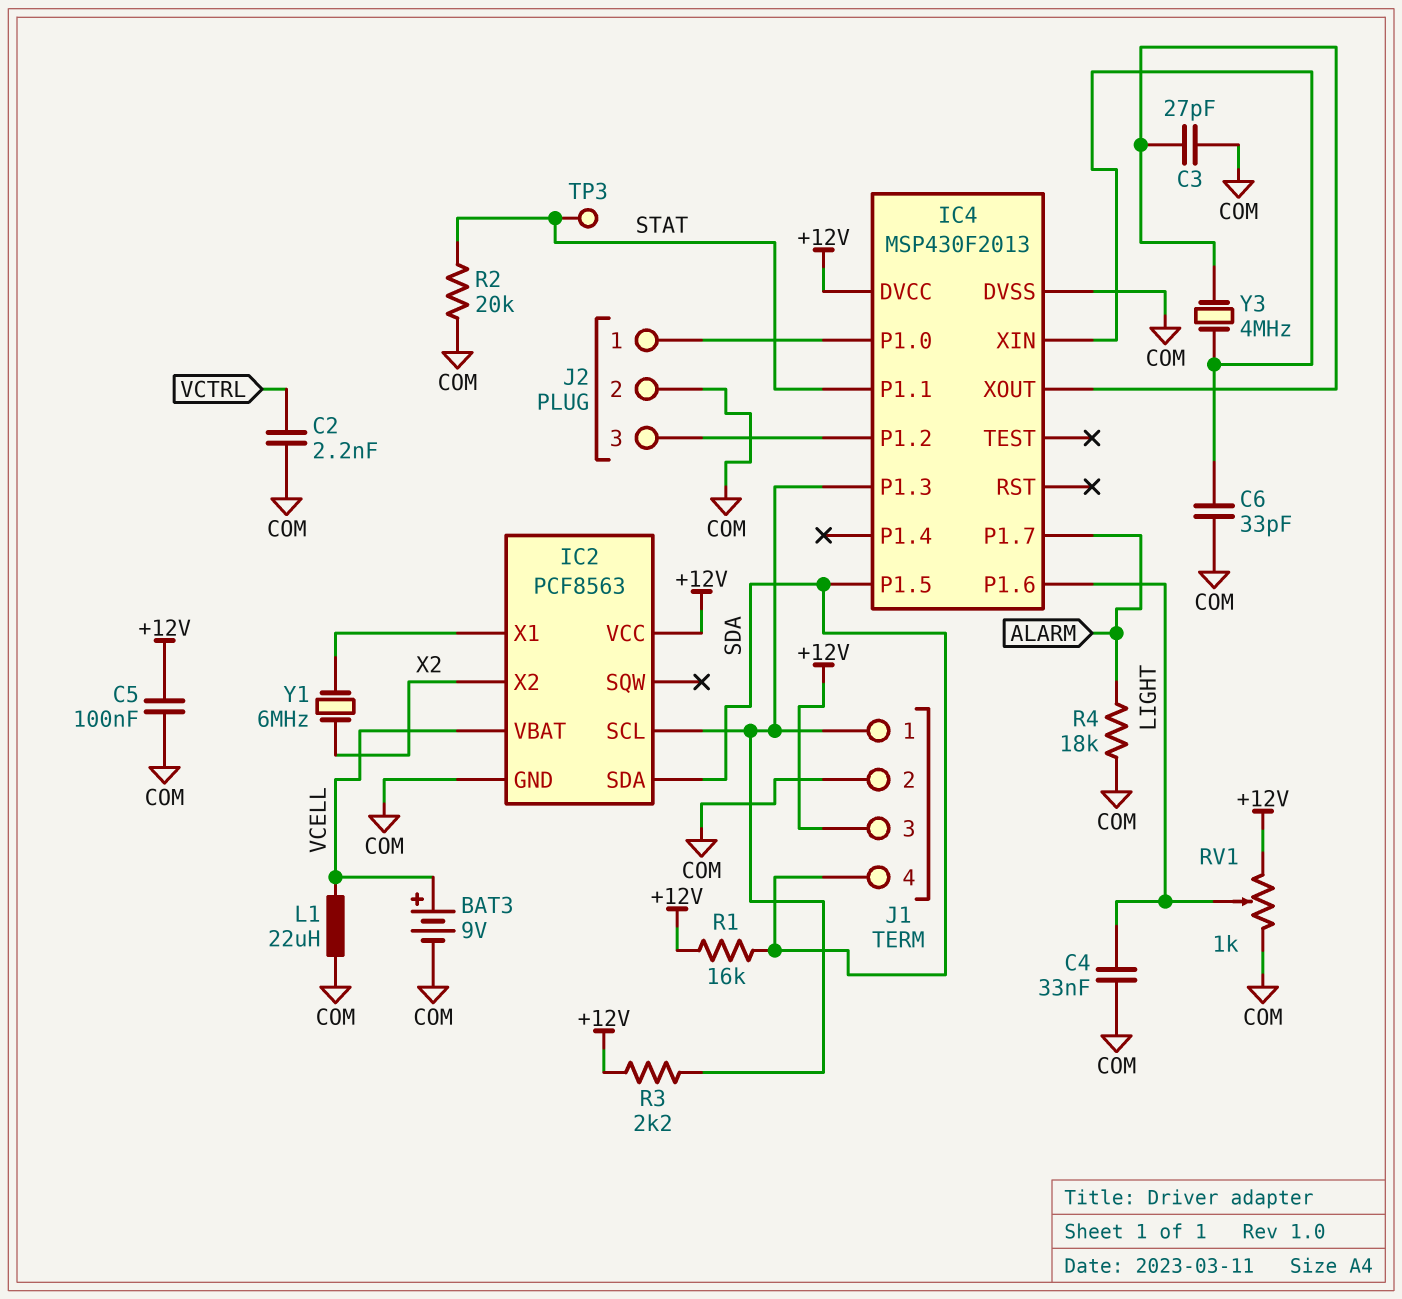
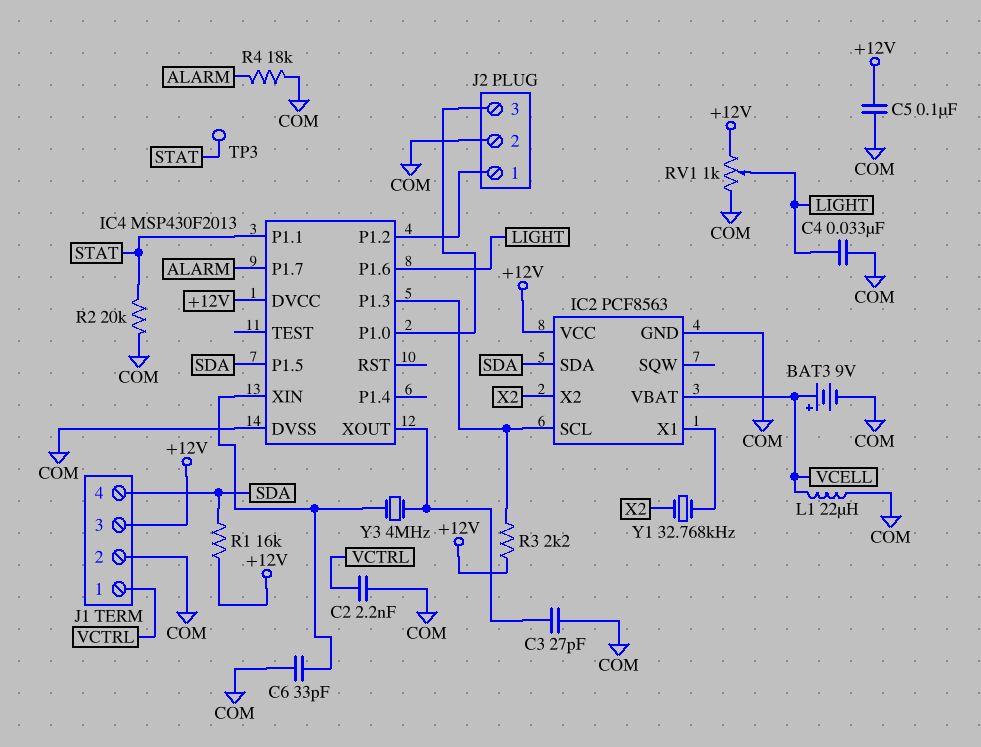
J1 pin 1: IC2/SCL -> VCTRL
J2 pin 1: IC4/P1.0 -> IC4/P1.2
J2 pin 3: IC4/P1.2 -> IC4/P1.0
Y1: 6MHz (IC2/X1, X2) -> 32.768kHz (IC2/X1, X2)

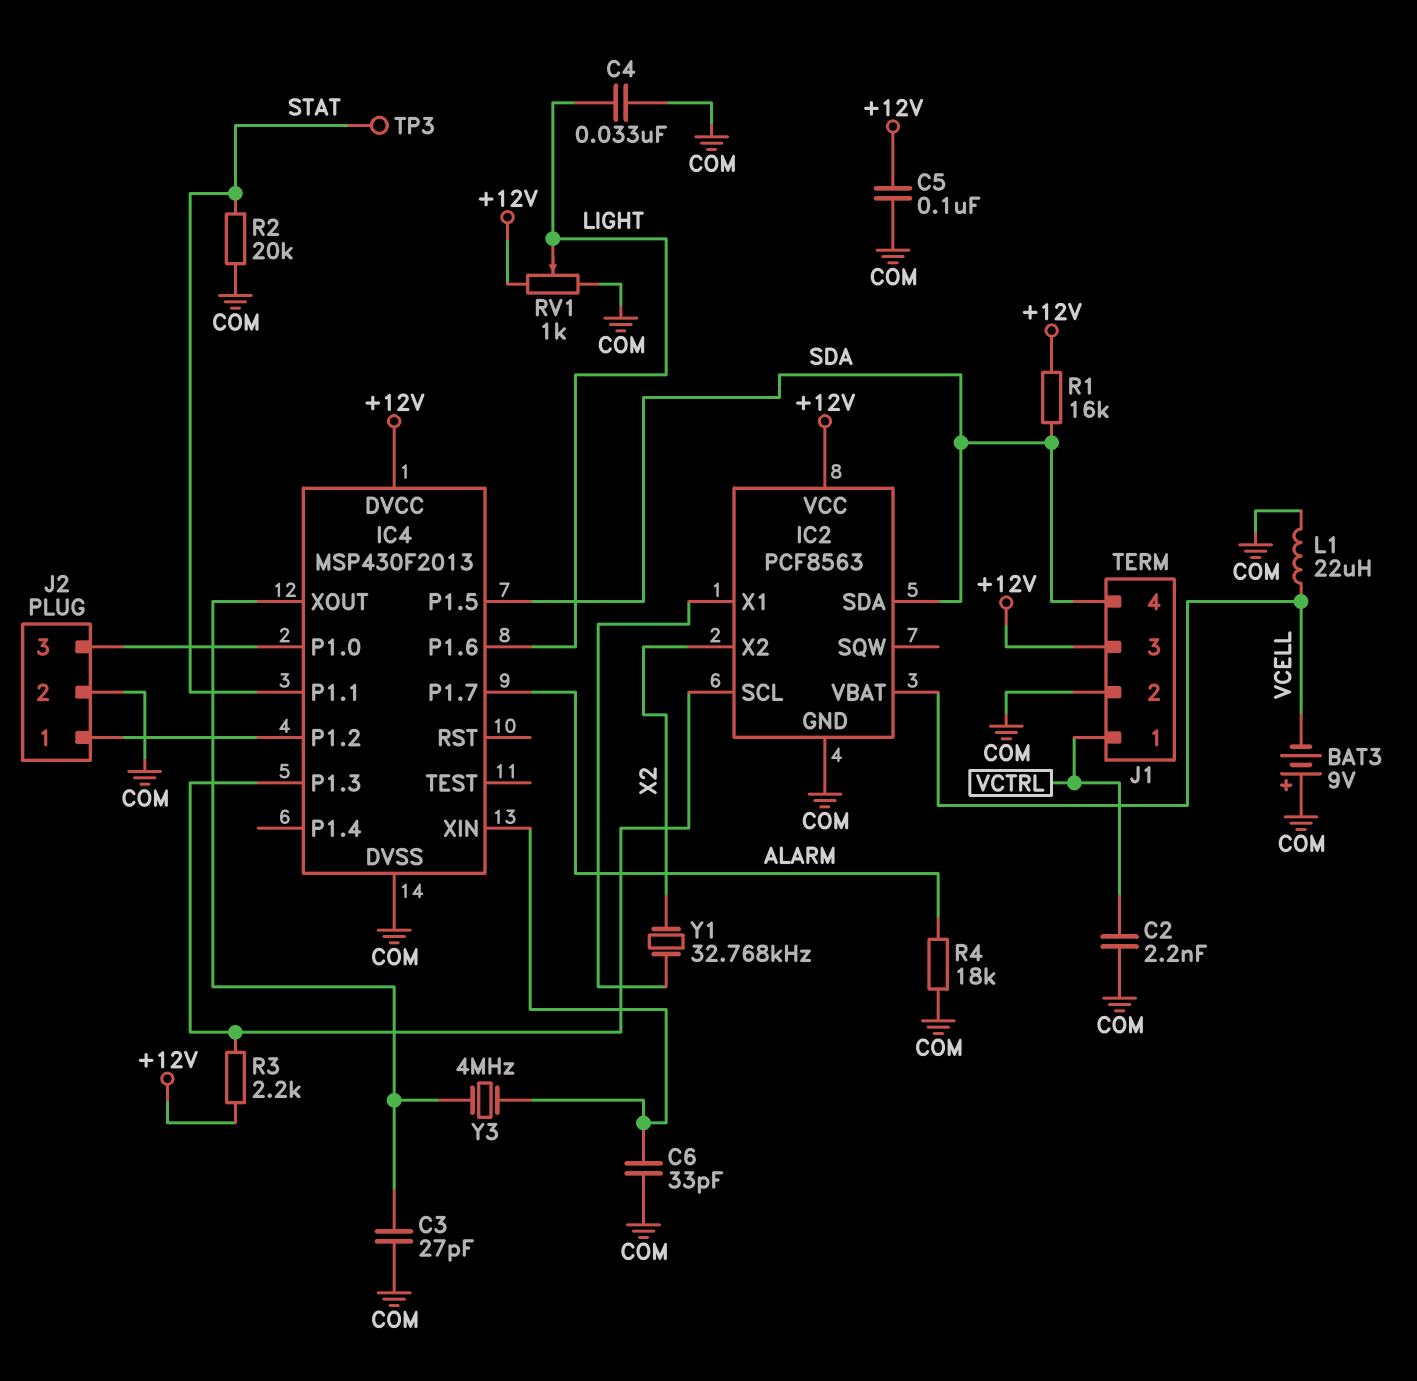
BAT3: 9V (plus VCELL, minus COM) -> 9V (plus COM, minus VCELL)

